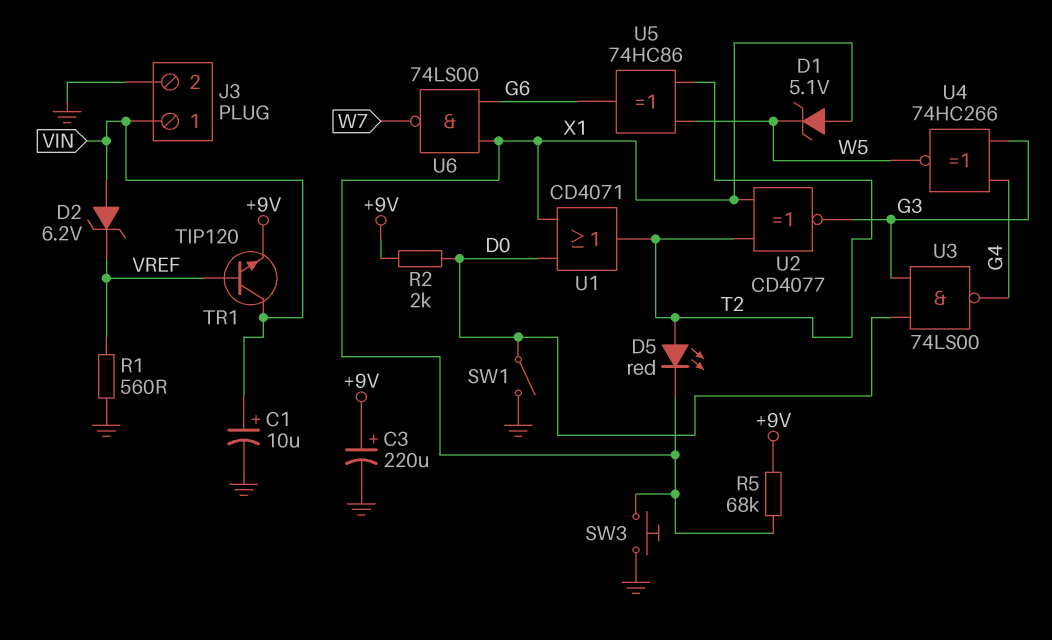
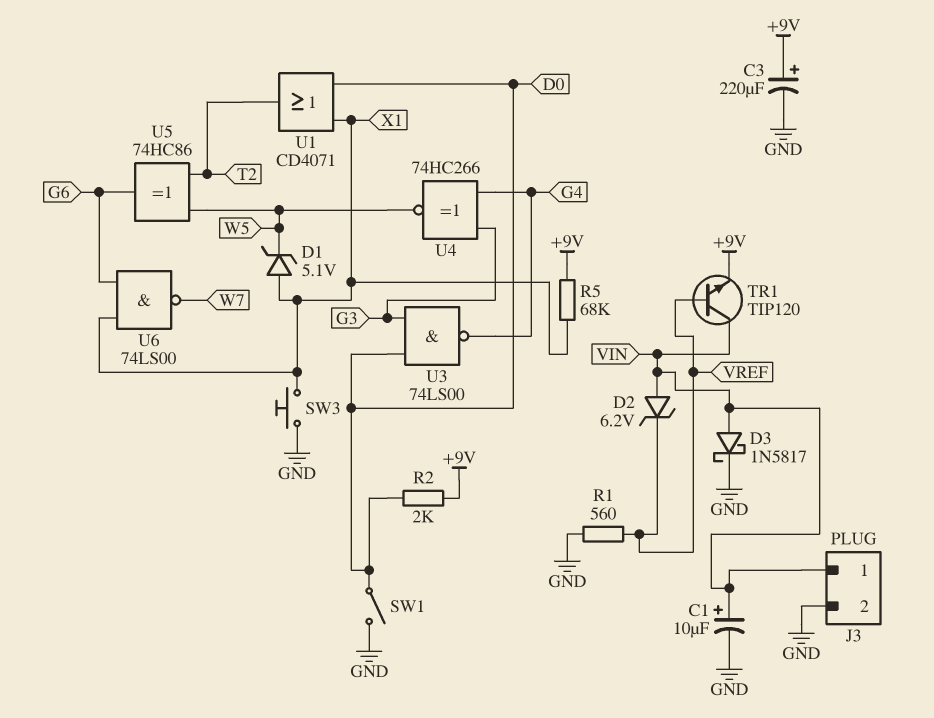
D3: none -> schottky 1N5817 (A VIN, K GND)
D5: LED red (A T2, K X1) -> none
U2: XNOR CD4077 (in T2, in X1, out G3) -> none

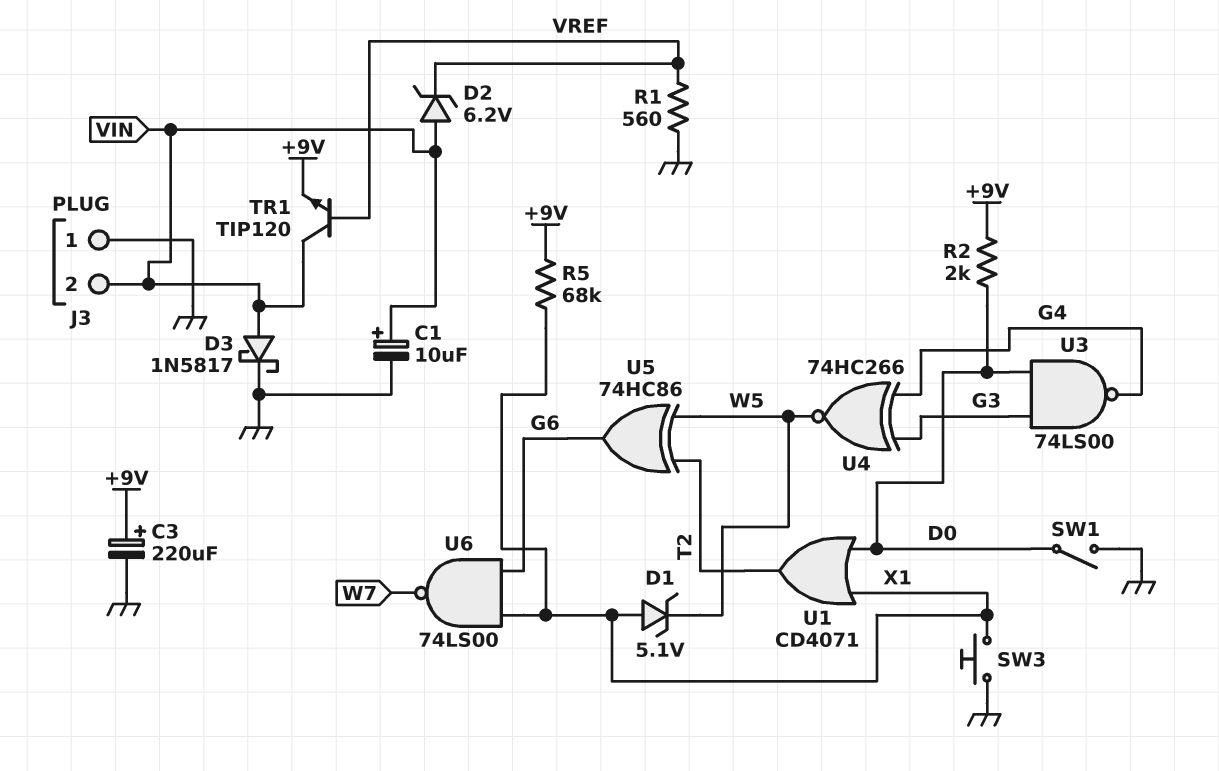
J3 pin 1: VIN -> GND
J3 pin 2: GND -> VIN

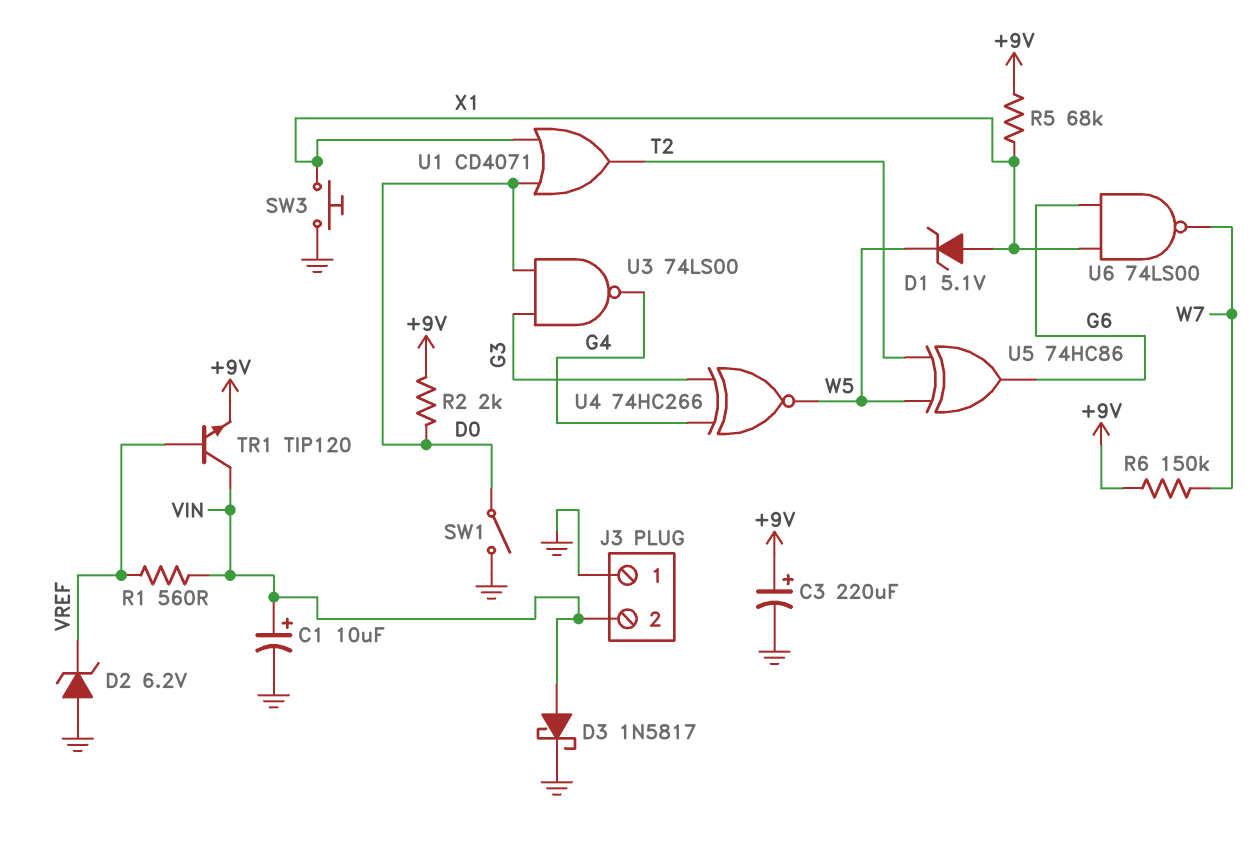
D2: zener 6.2V (A VIN, K VREF) -> zener 6.2V (A GND, K VREF)
R1: 560 (GND, VREF) -> 560 (VIN, VREF)
R6: none -> 150k (+9V, W7)

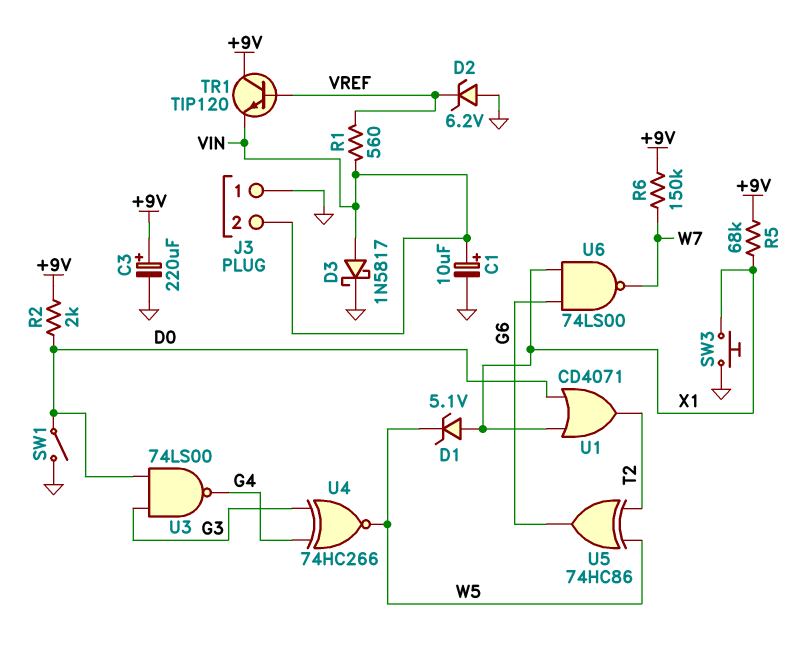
TR1: NPN TIP120 (B VREF, C VIN, E +9V) -> NPN TIP120 (B VREF, C +9V, E VIN)

